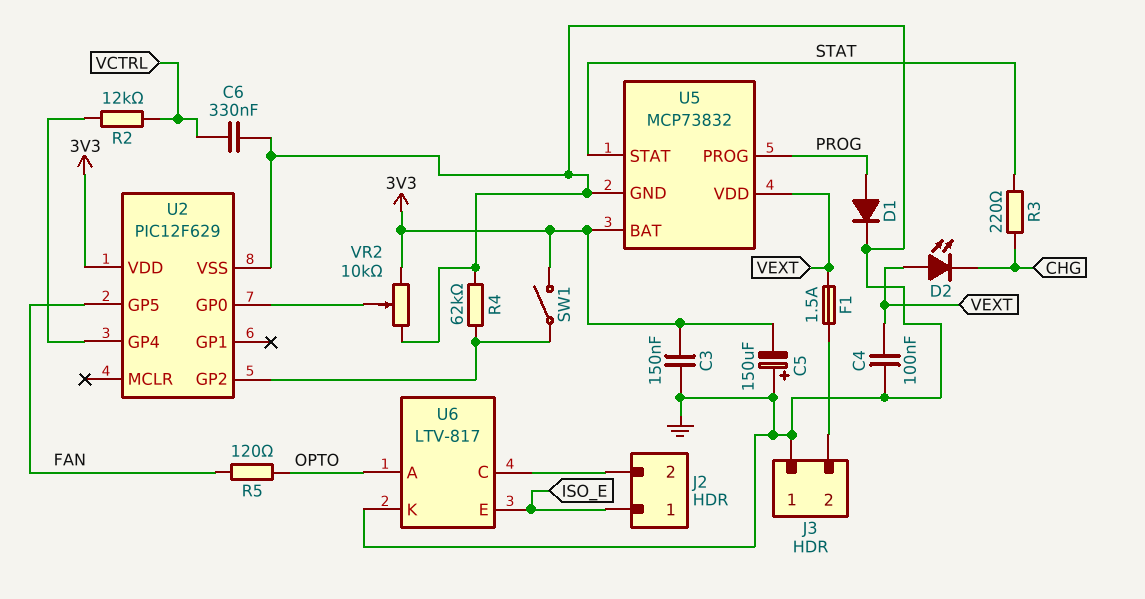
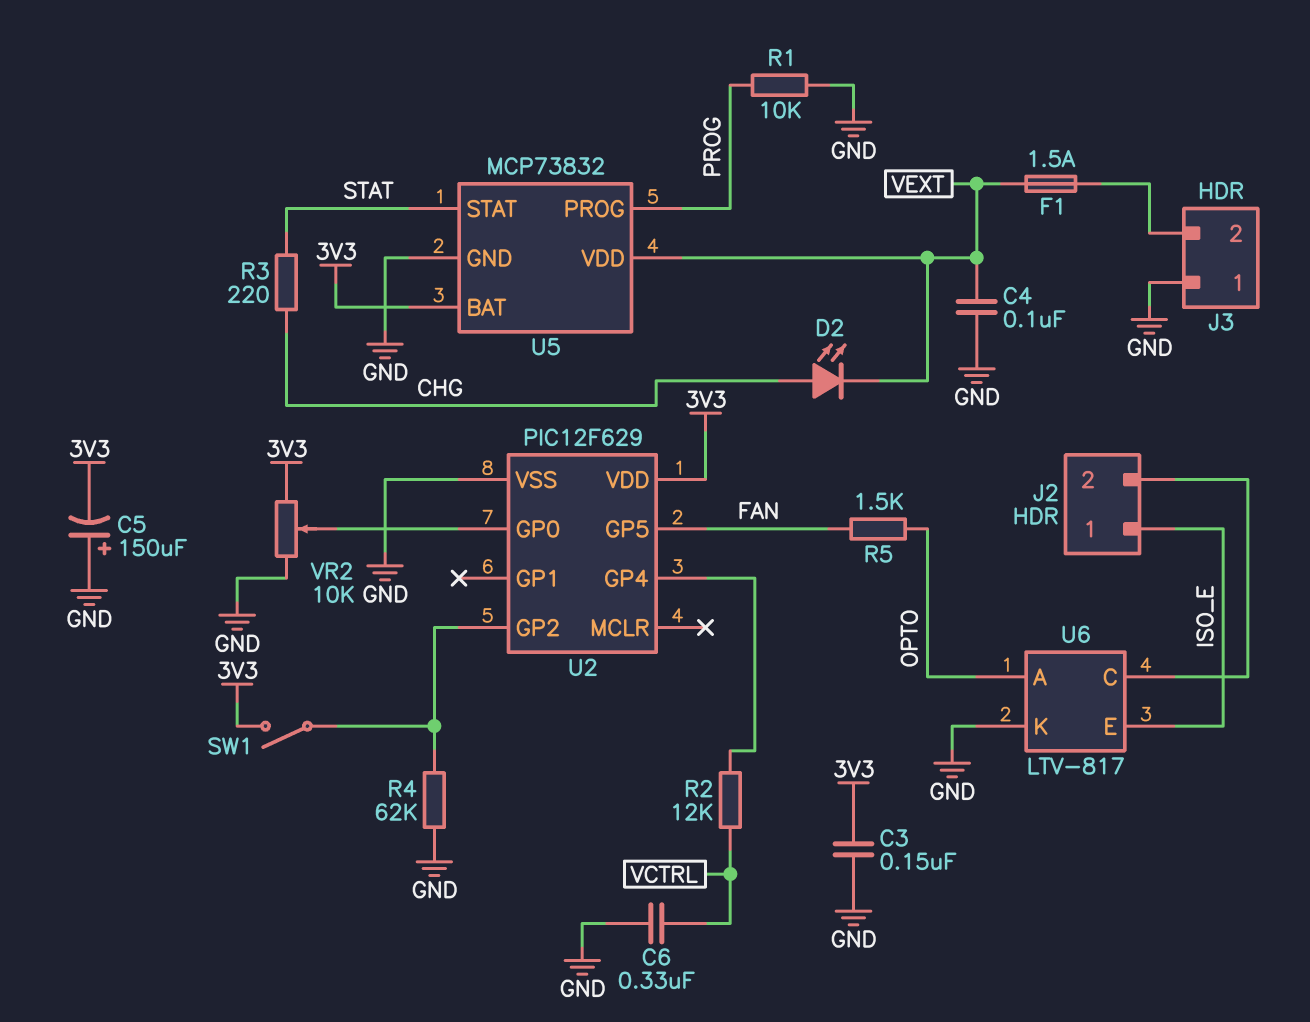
D1: diode (A PROG, K GND) -> none
D2: LED (A VEXT, K CHG) -> LED (A CHG, K VEXT)
R1: none -> 10k (GND, PROG)
R5: 120 (FAN, OPTO) -> 1.5k (FAN, OPTO)

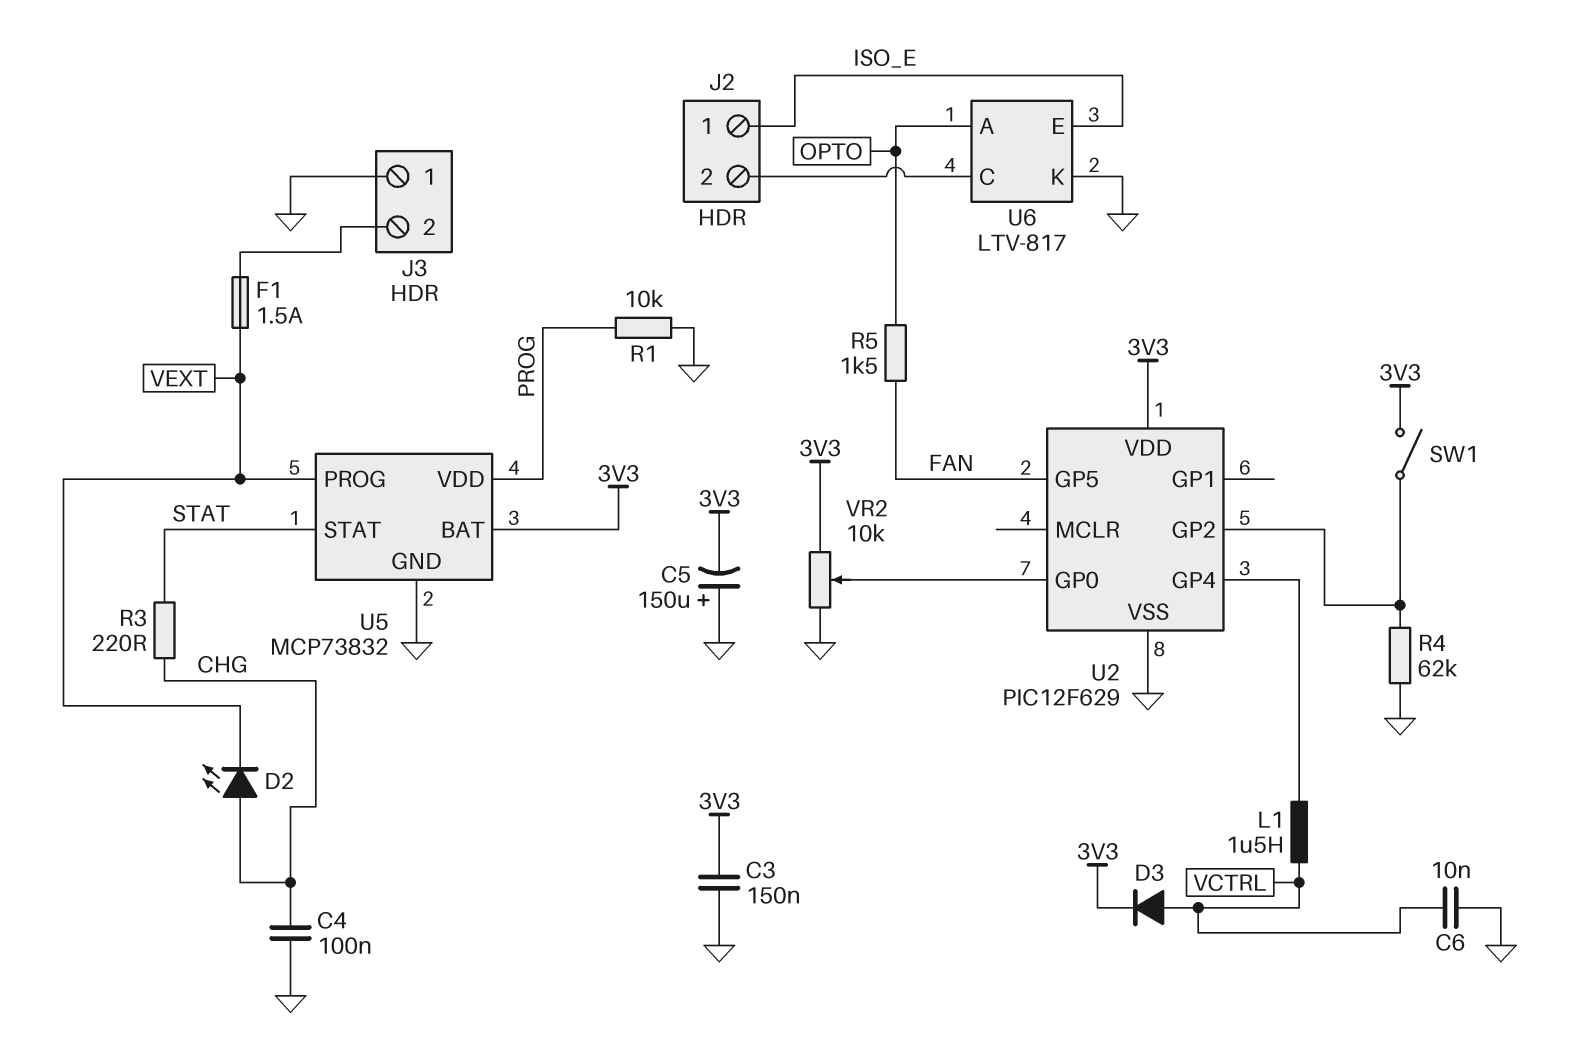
C4: 100nF (GND, VEXT) -> 100nF (CHG, GND)
C6: 330nF (GND, VCTRL) -> 10nF (GND, VCTRL)
D3: none -> diode (A VCTRL, K 3V3)
L1: none -> 1.5uH (U2/GP4, VCTRL)
R2: 12k (U2/GP4, VCTRL) -> none
U5 pin PROG: PROG -> VEXT
U5 pin VDD: VEXT -> PROG

